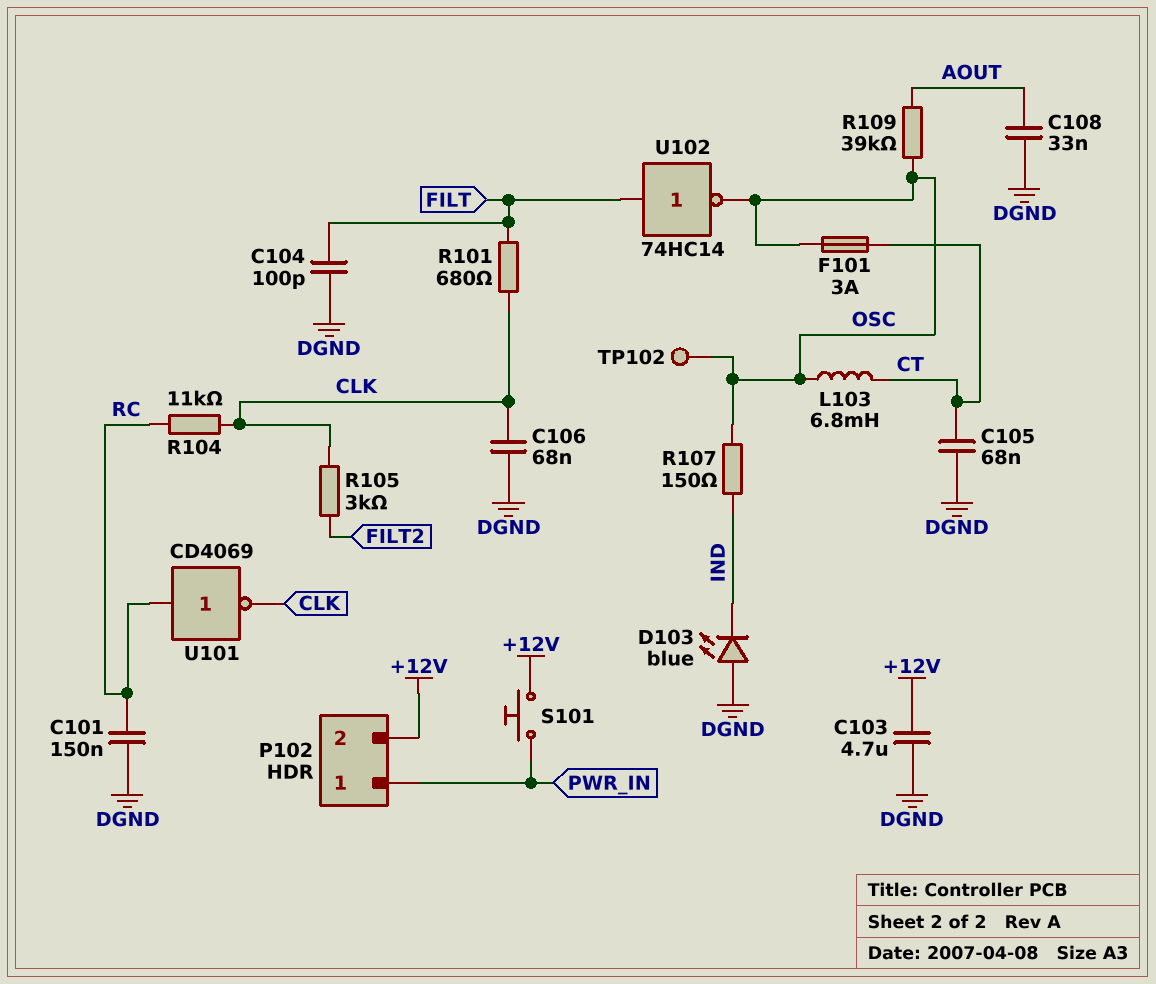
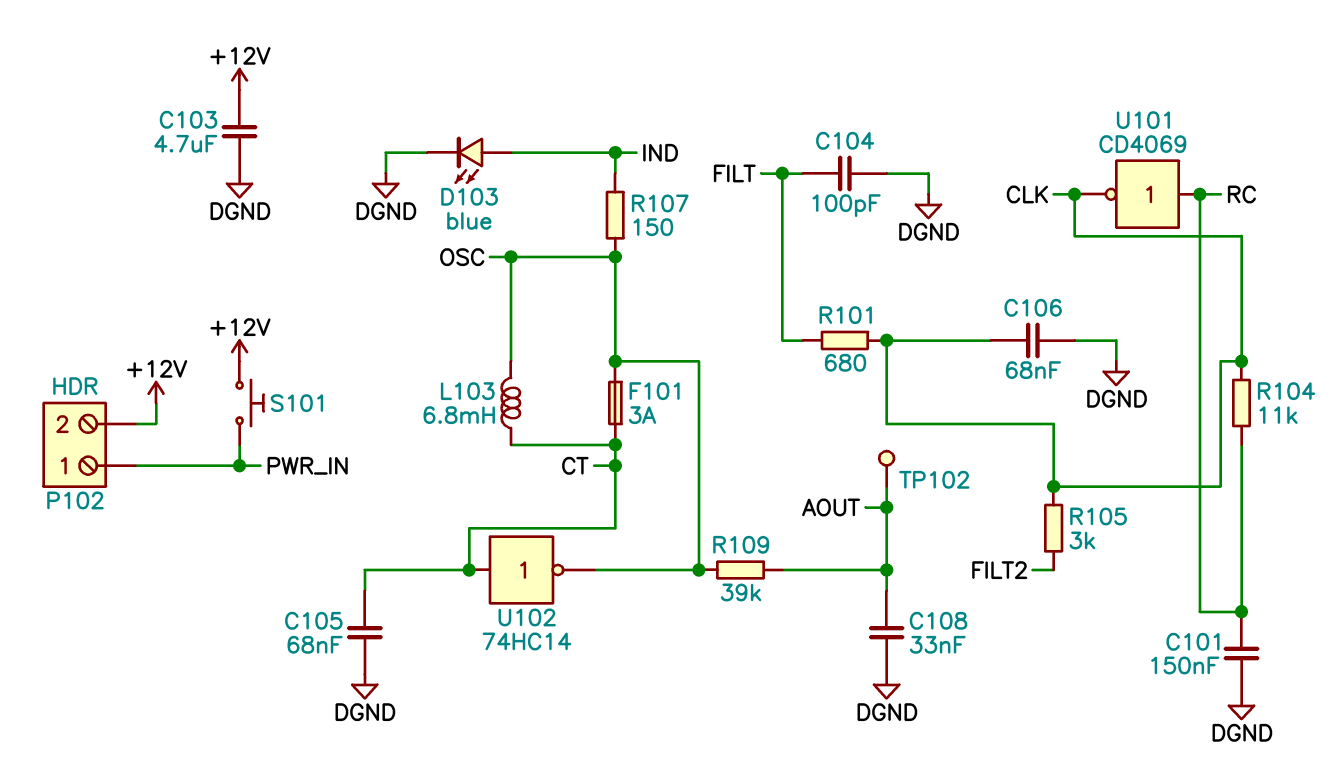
D103: LED blue (A DGND, K IND) -> LED blue (A IND, K DGND)
TP102: test point (OSC) -> test point (AOUT)
U102: NOT 74HC14 (in FILT, out OSC) -> NOT 74HC14 (in CT, out OSC)

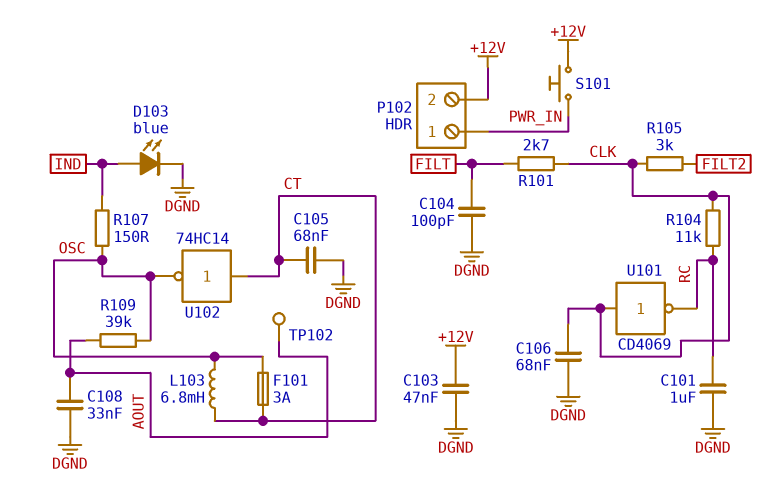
C101: 150nF (DGND, RC) -> 1uF (DGND, RC)
C103: 4.7uF (+12V, DGND) -> 47nF (+12V, DGND)
R101: 680 (CLK, FILT) -> 2.7k (CLK, FILT)
U101: NOT CD4069 (in RC, out CLK) -> NOT CD4069 (in CLK, out RC)

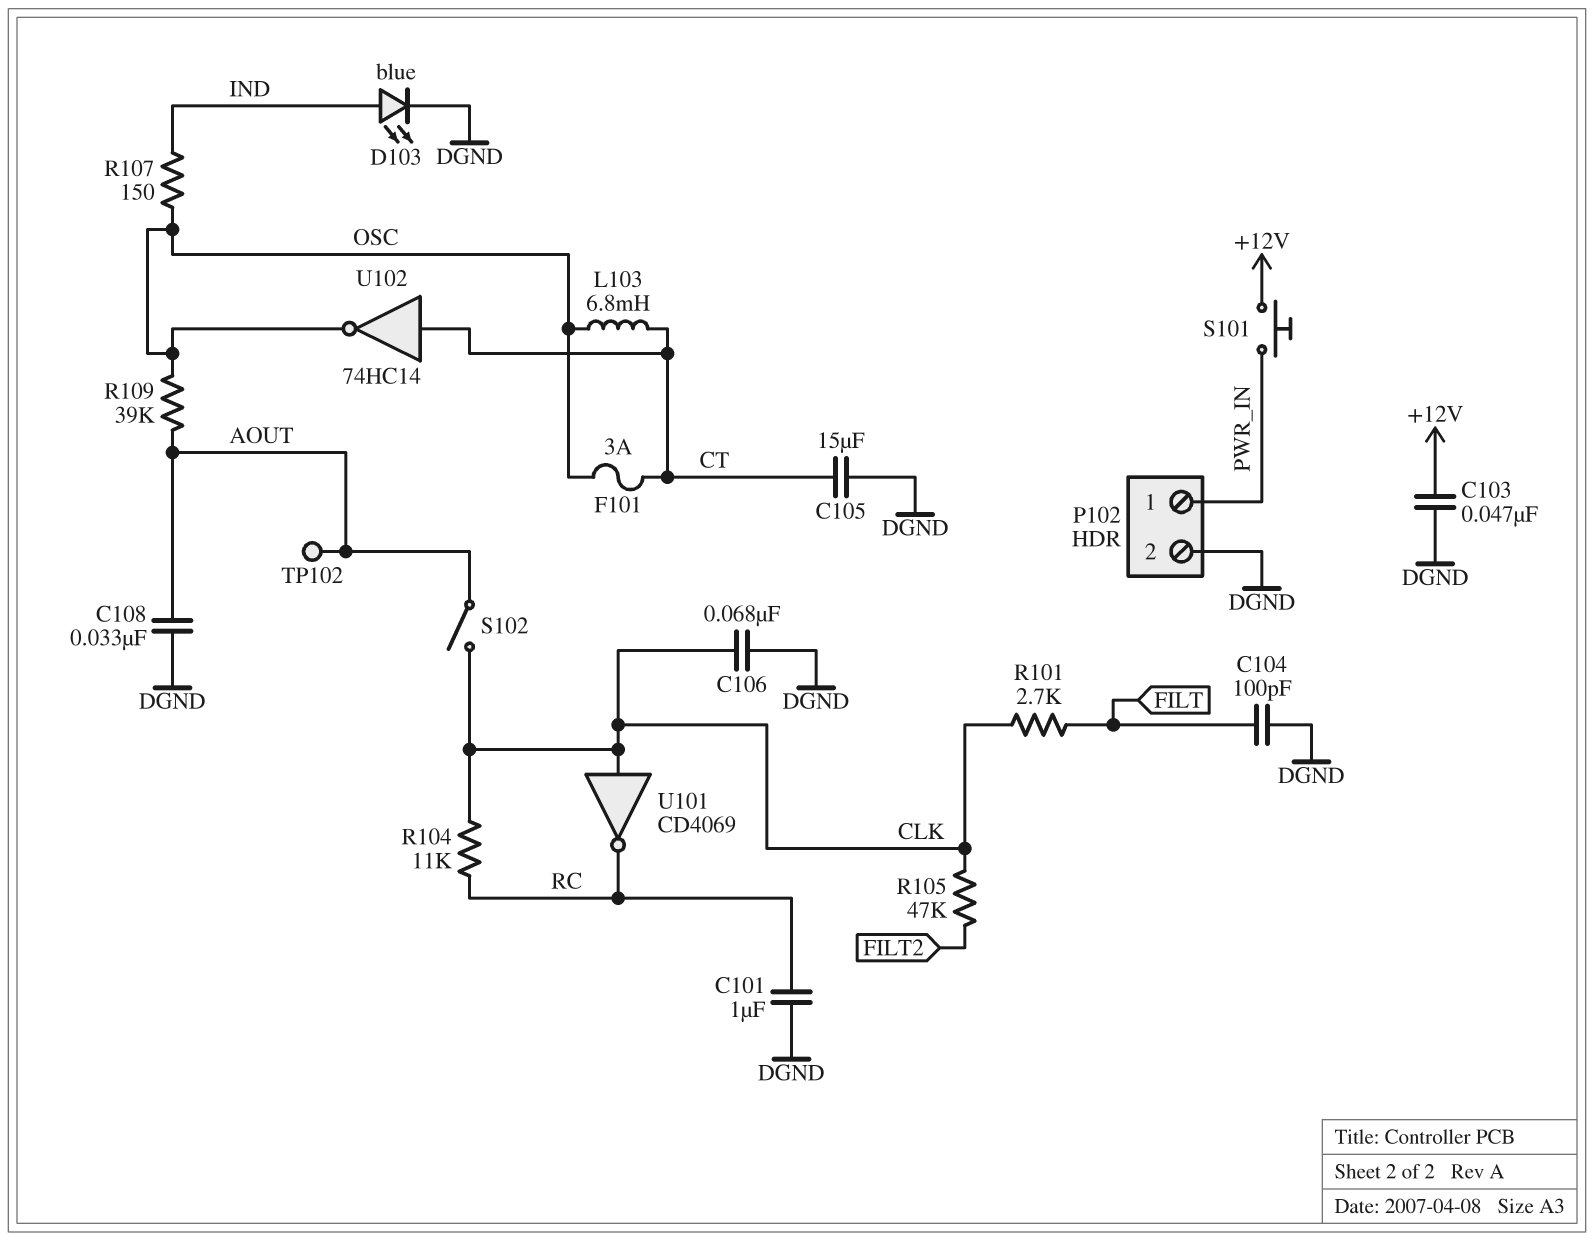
C105: 68nF (CT, DGND) -> 15uF (CT, DGND)
P102 pin 2: +12V -> DGND
R105: 3k (CLK, FILT2) -> 47k (CLK, FILT2)
S102: none -> switch (AOUT, CLK)

